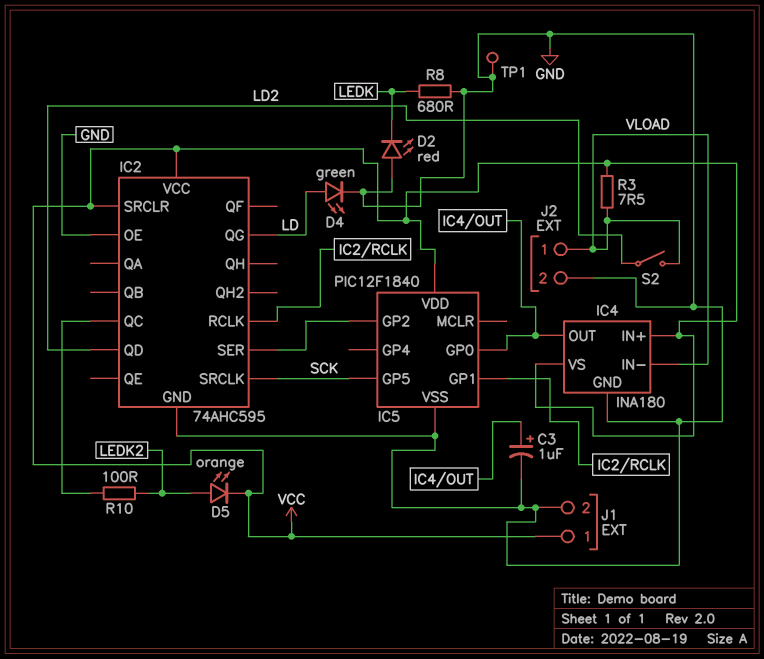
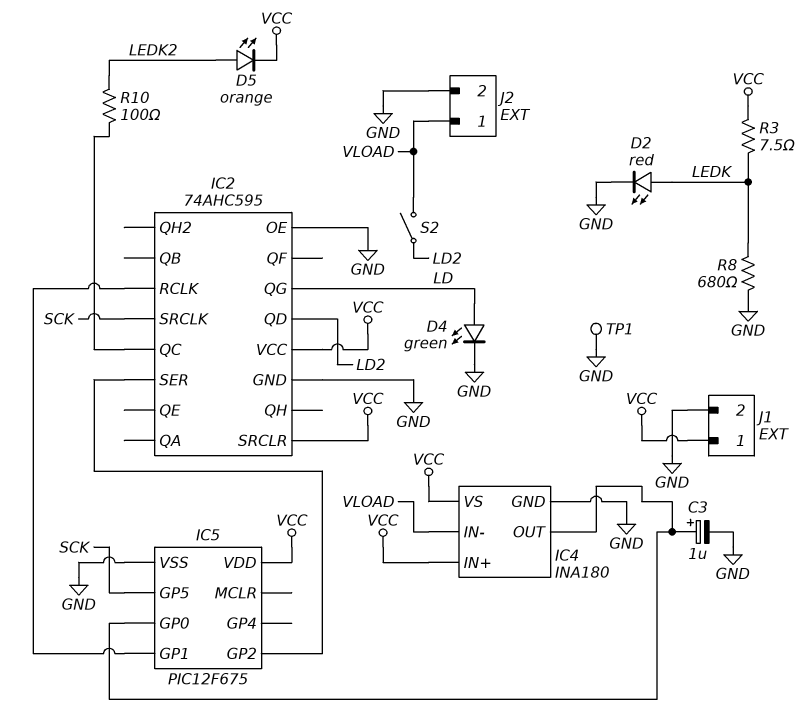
D2: LED red (A GND, K LEDK) -> LED red (A LEDK, K GND)
IC5: PIC12F1840 -> PIC12F675
R3: 7.5 (VCC, VLOAD) -> 7.5 (LEDK, VCC)

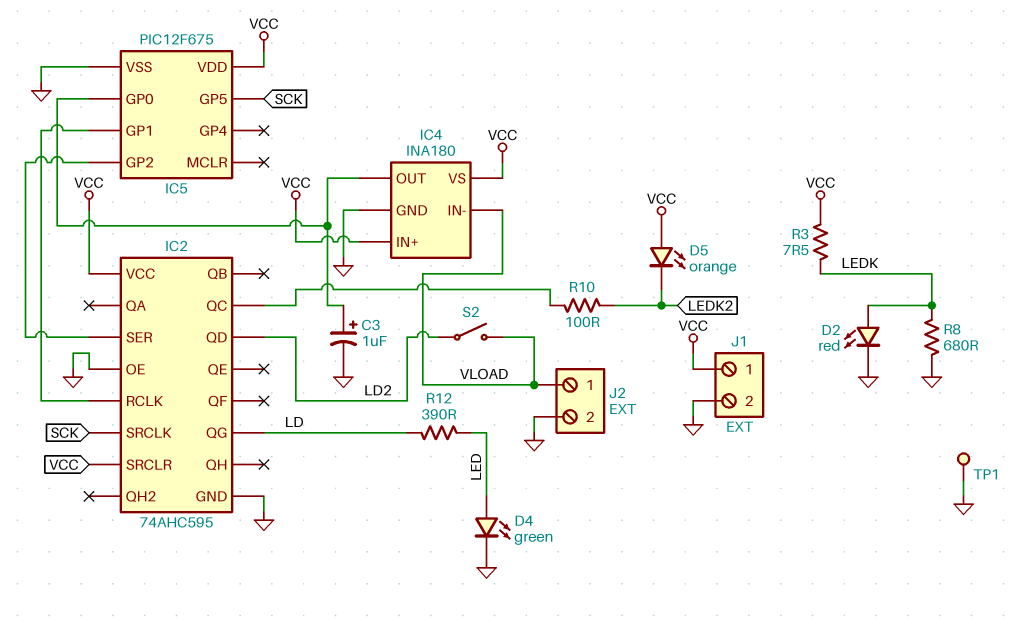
D4: LED green (A LD, K GND) -> LED green (A LED, K GND)
D5: LED orange (A LEDK2, K VCC) -> LED orange (A VCC, K LEDK2)
R12: none -> 390 (LD, LED)

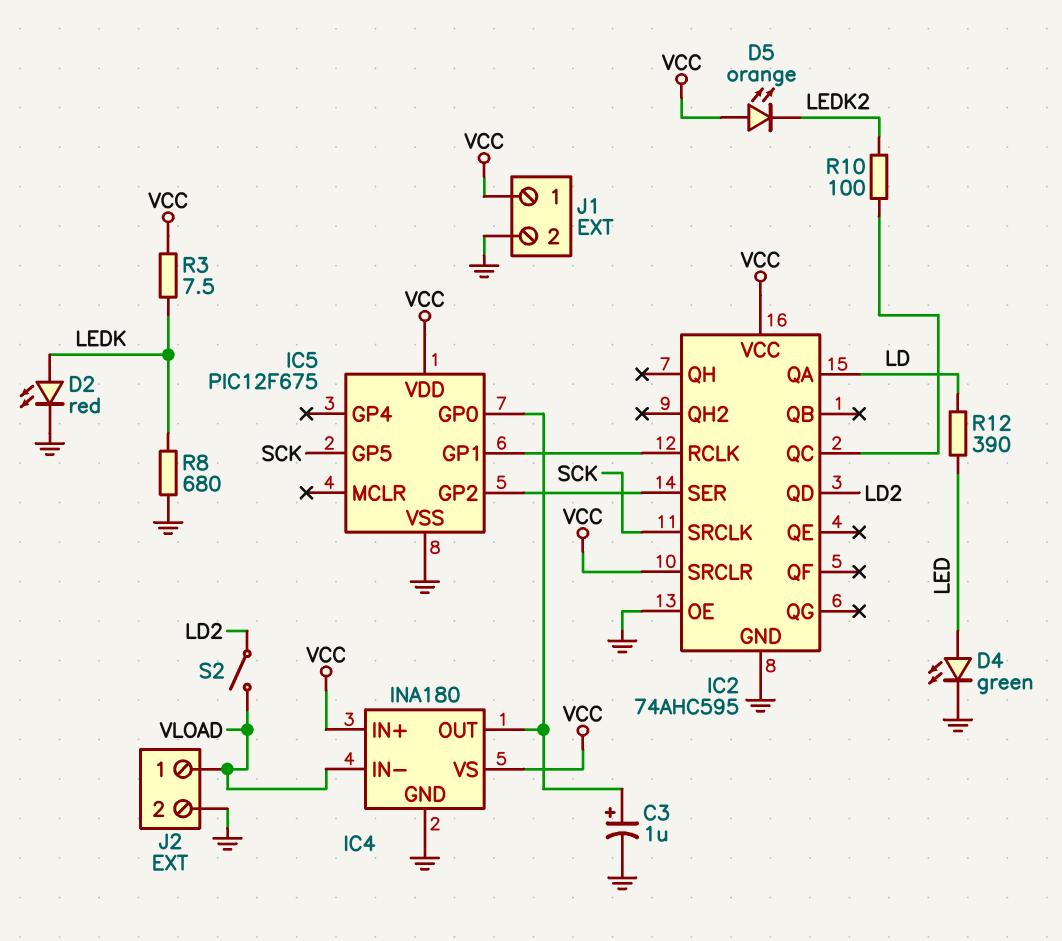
IC2 pin QA: none -> LD
IC2 pin QG: LD -> none
TP1: test point (GND) -> none

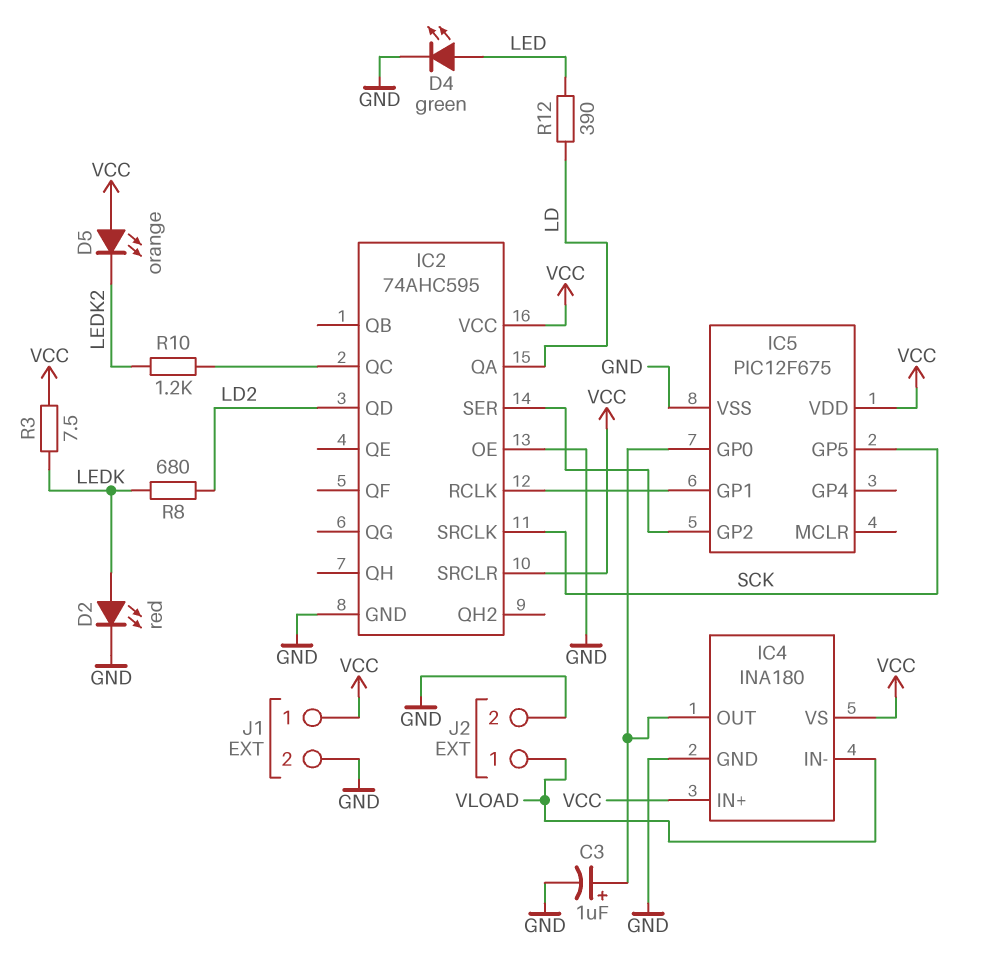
R8: 680 (GND, LEDK) -> 680 (LD2, LEDK)
R10: 100 (IC2/QC, LEDK2) -> 1.2k (IC2/QC, LEDK2)
S2: switch (LD2, VLOAD) -> none

